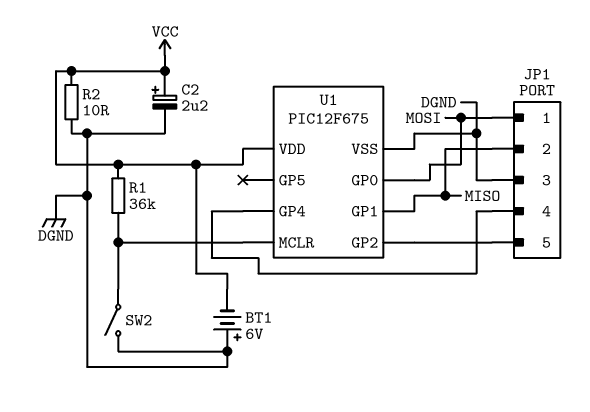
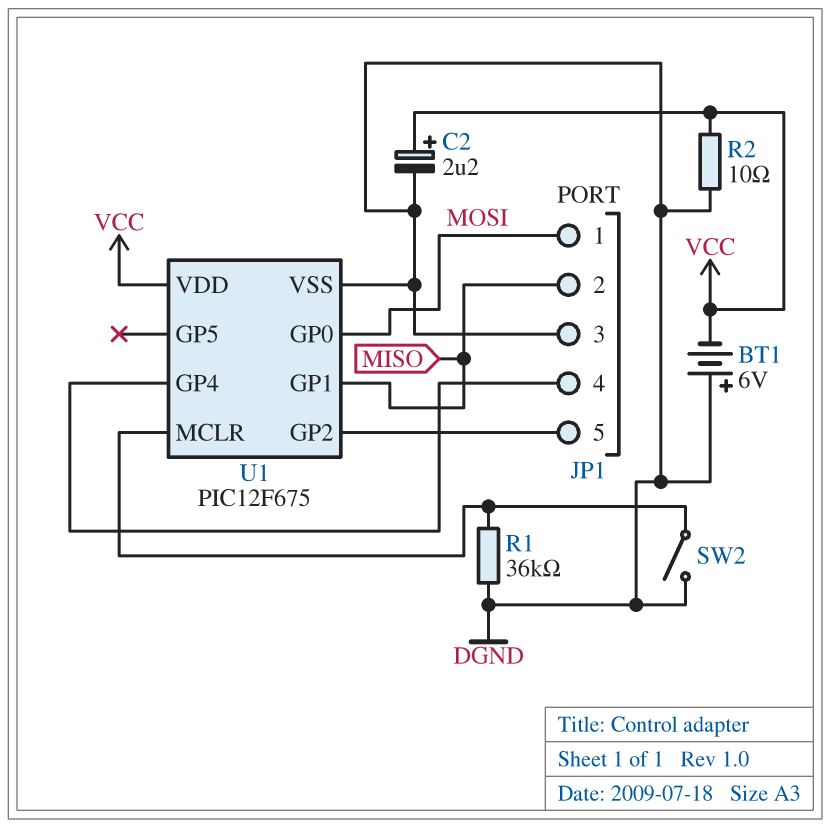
R1: 36k (U1/MCLR, VCC) -> 36k (DGND, U1/MCLR)

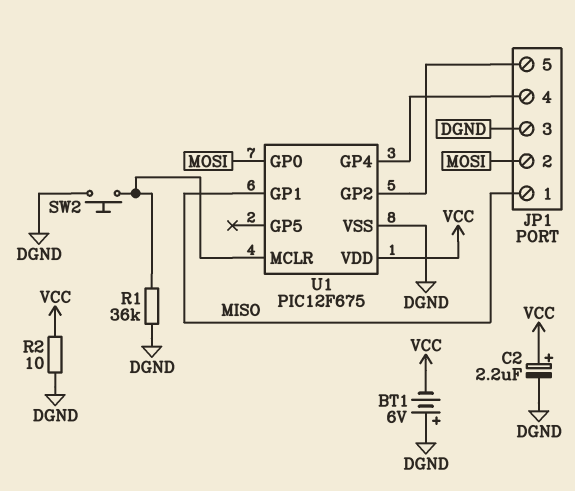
JP1 pin 1: MOSI -> MISO
JP1 pin 2: MISO -> MOSI
SW2: switch (DGND, U1/MCLR) -> button (DGND, U1/MCLR)

